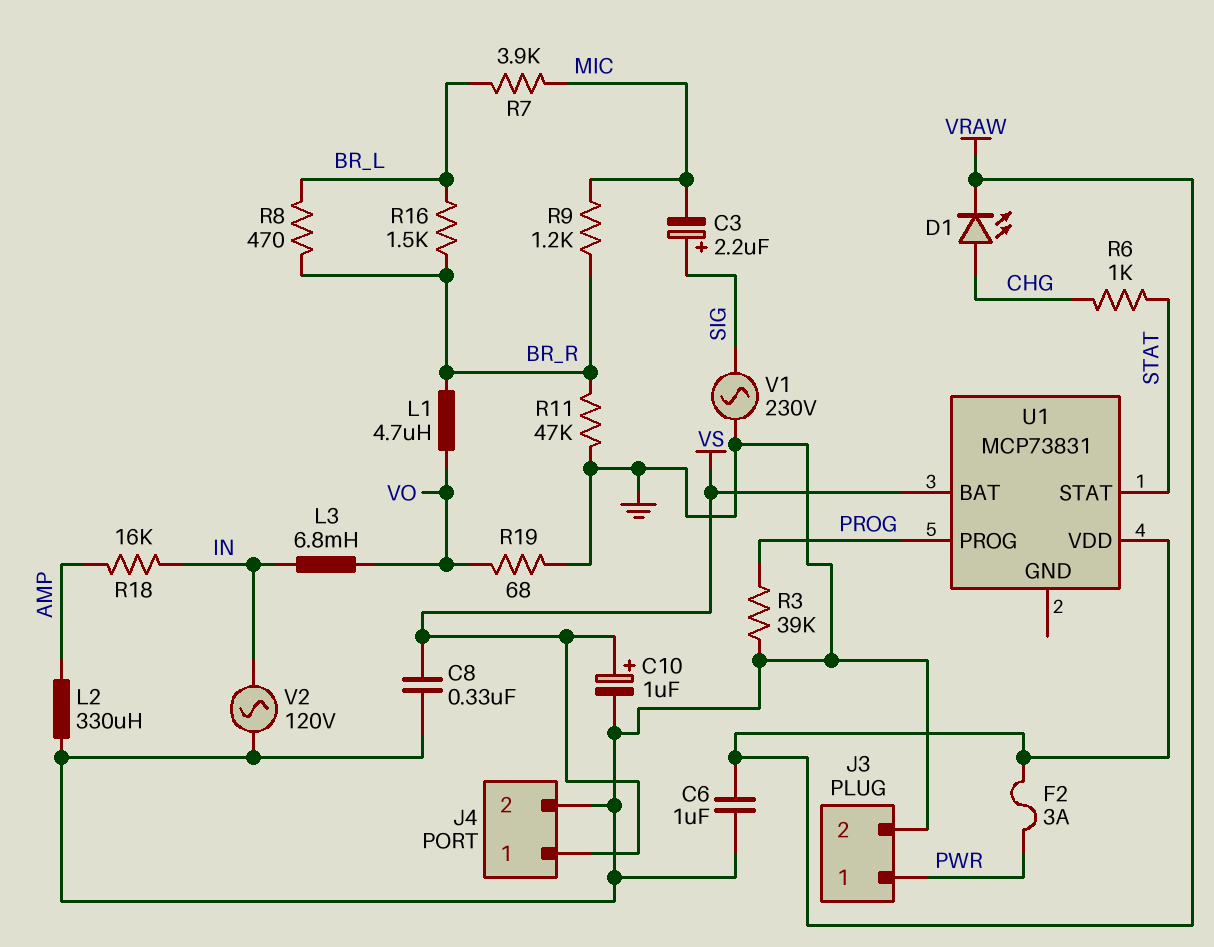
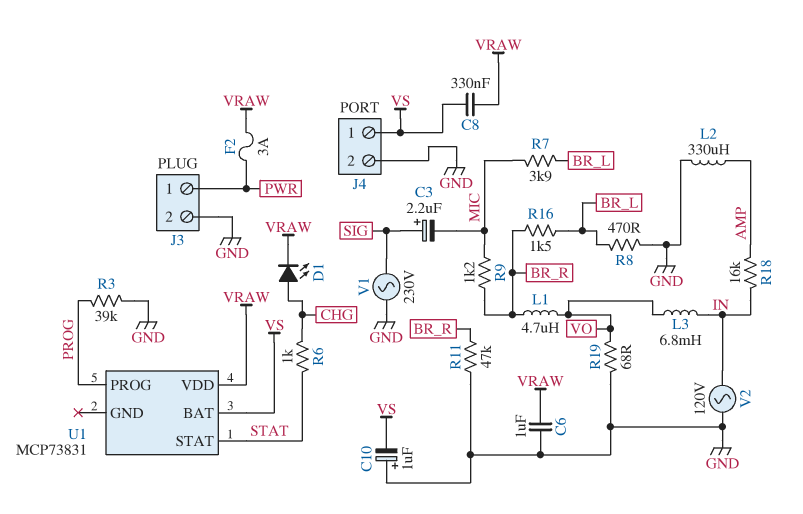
C8: 330nF (GND, VS) -> 330nF (VRAW, VS)
C10: 1uF (plus VS, minus GND) -> 1uF (plus GND, minus VS)
R8: 470 (BR_L, BR_R) -> 470 (BR_L, GND)

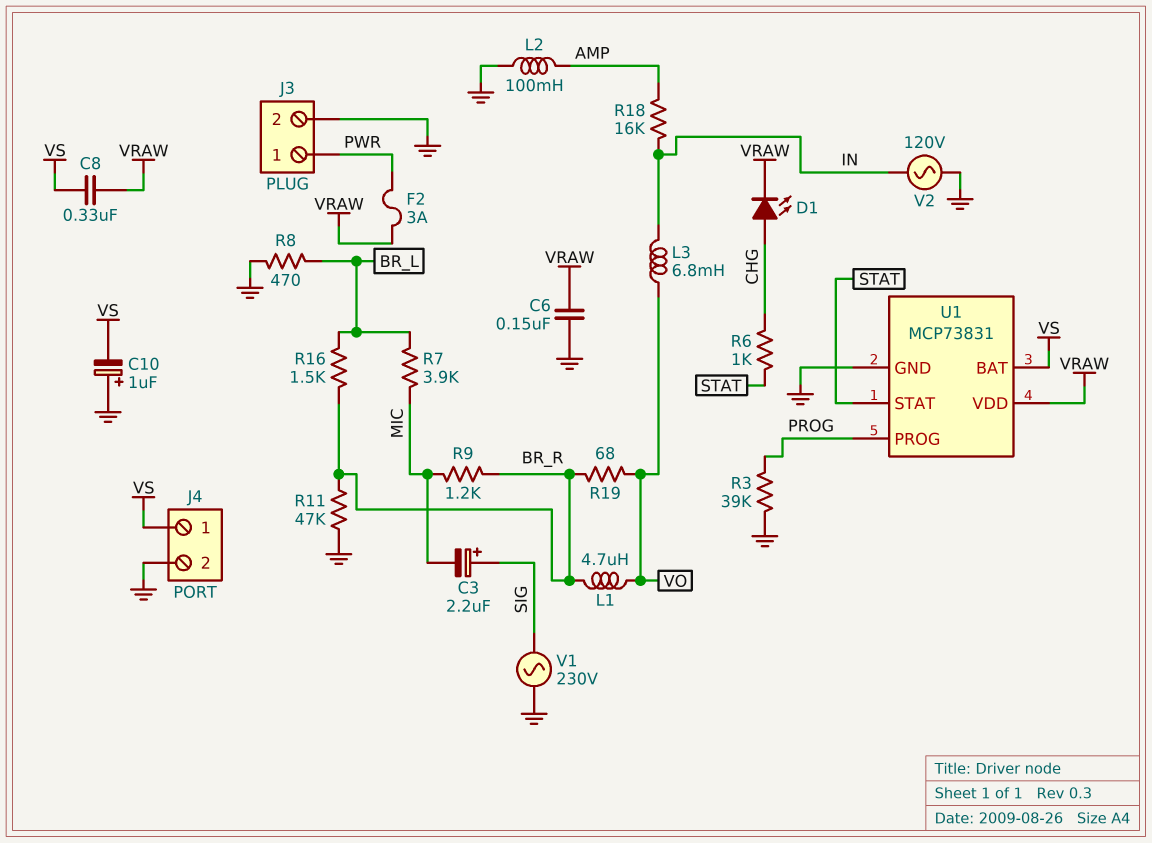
C6: 1uF (GND, VRAW) -> 150nF (GND, VRAW)
L2: 330uH (AMP, GND) -> 100mH (AMP, GND)
R19: 68 (GND, VO) -> 68 (BR_R, VO)
U1 pin GND: none -> GND

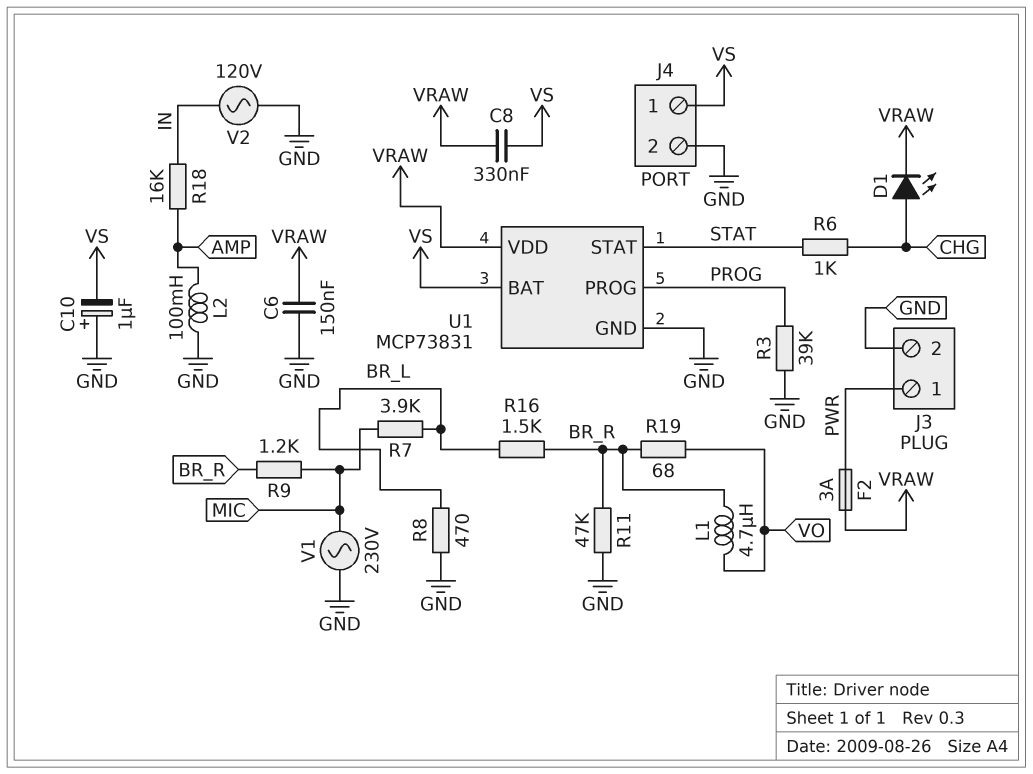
C3: 2.2uF (plus SIG, minus MIC) -> none
L3: 6.8mH (IN, VO) -> none
V1: AC 230V (GND, SIG) -> AC 230V (GND, MIC)

